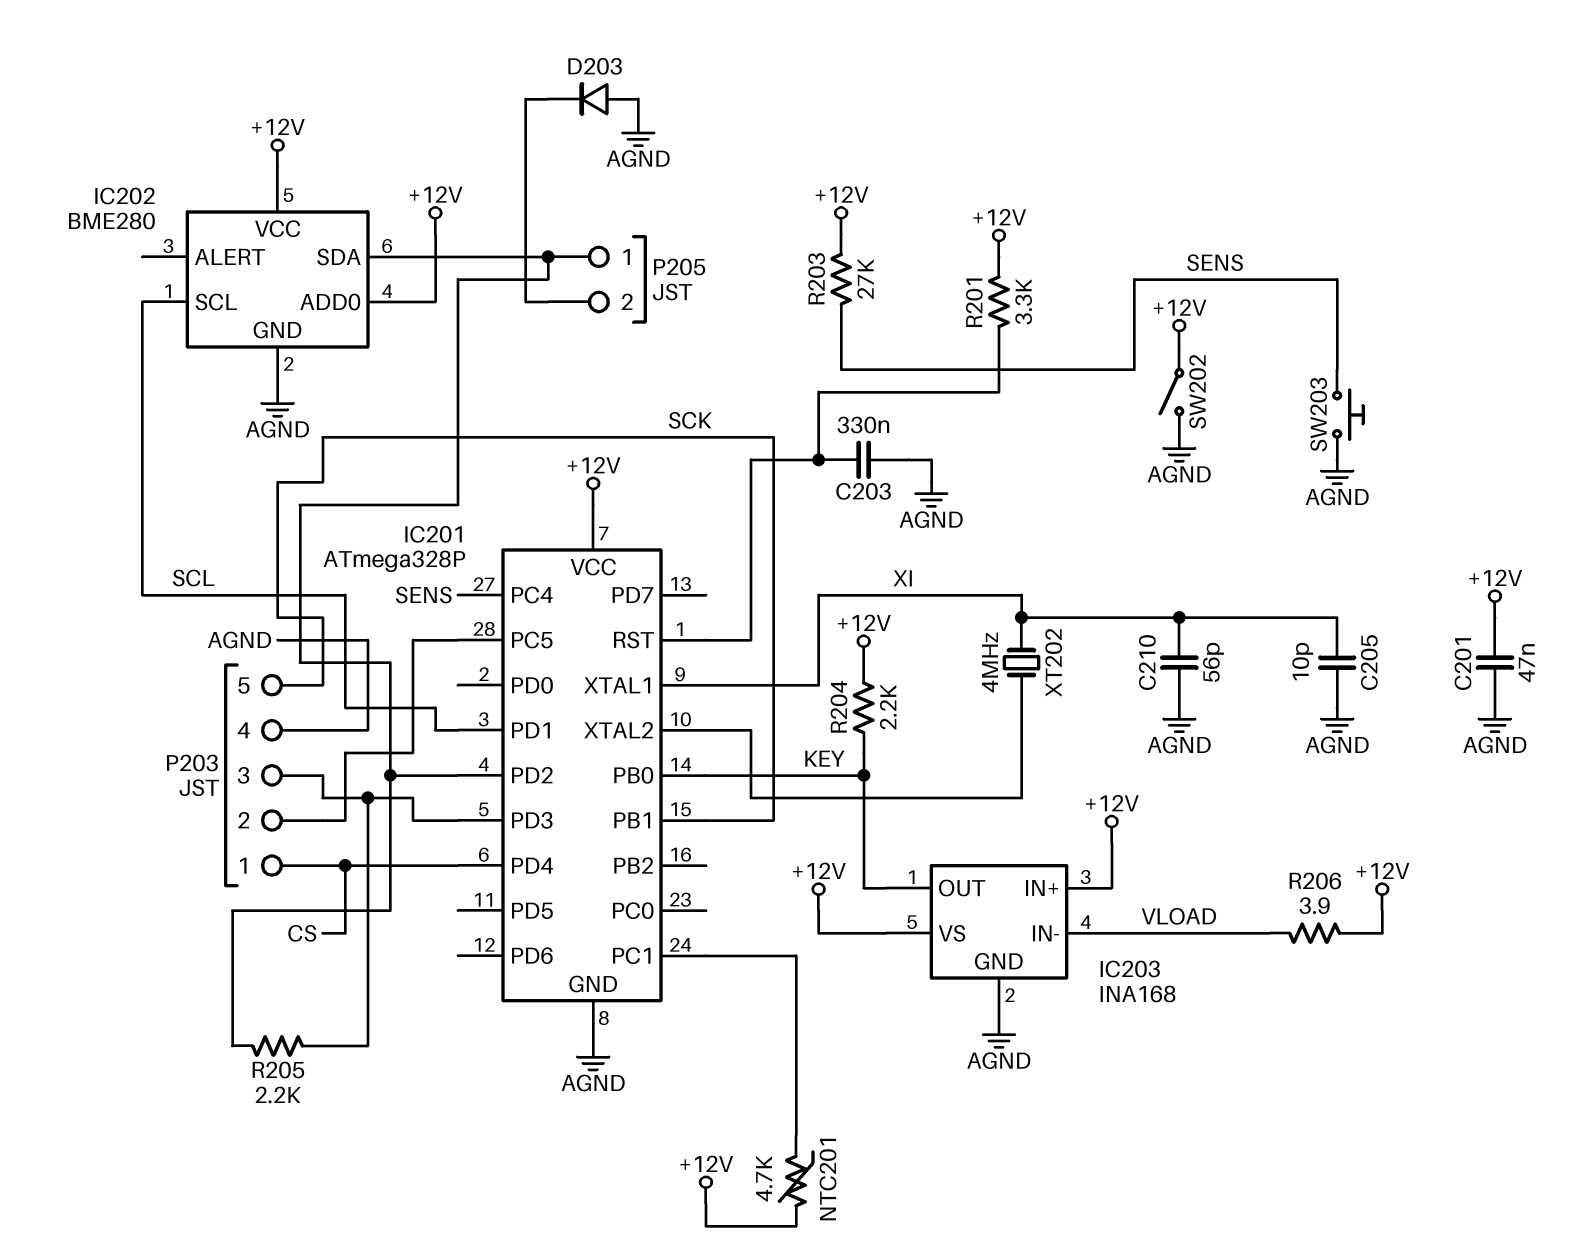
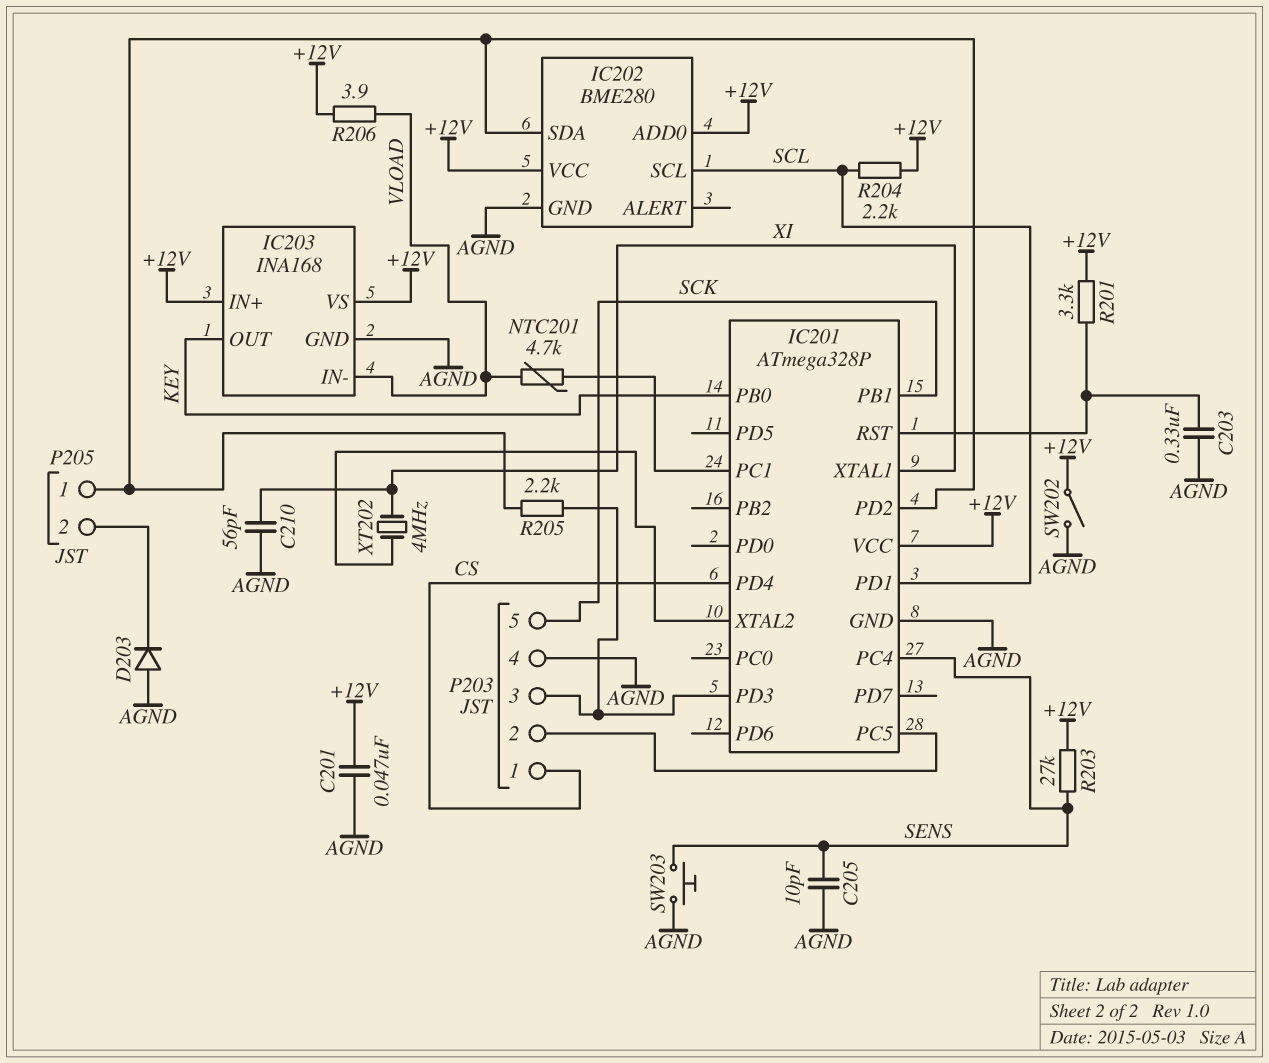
C205: 10pF (AGND, XI) -> 10pF (AGND, SENS)
NTC201: 4.7k (+12V, IC201/PC1) -> 4.7k (IC201/PC1, VLOAD)
R204: 2.2k (+12V, KEY) -> 2.2k (+12V, SCL)

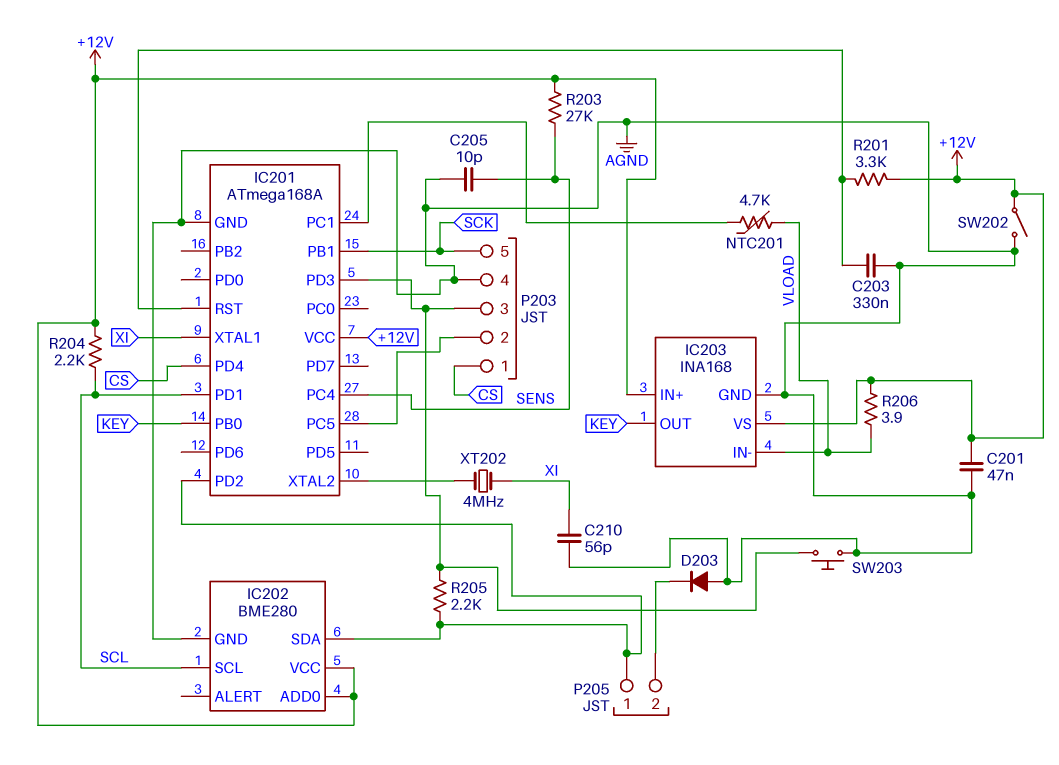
IC201: ATmega328P -> ATmega168A
SW203: button (AGND, SENS) -> button (AGND, IC201/PD3)

